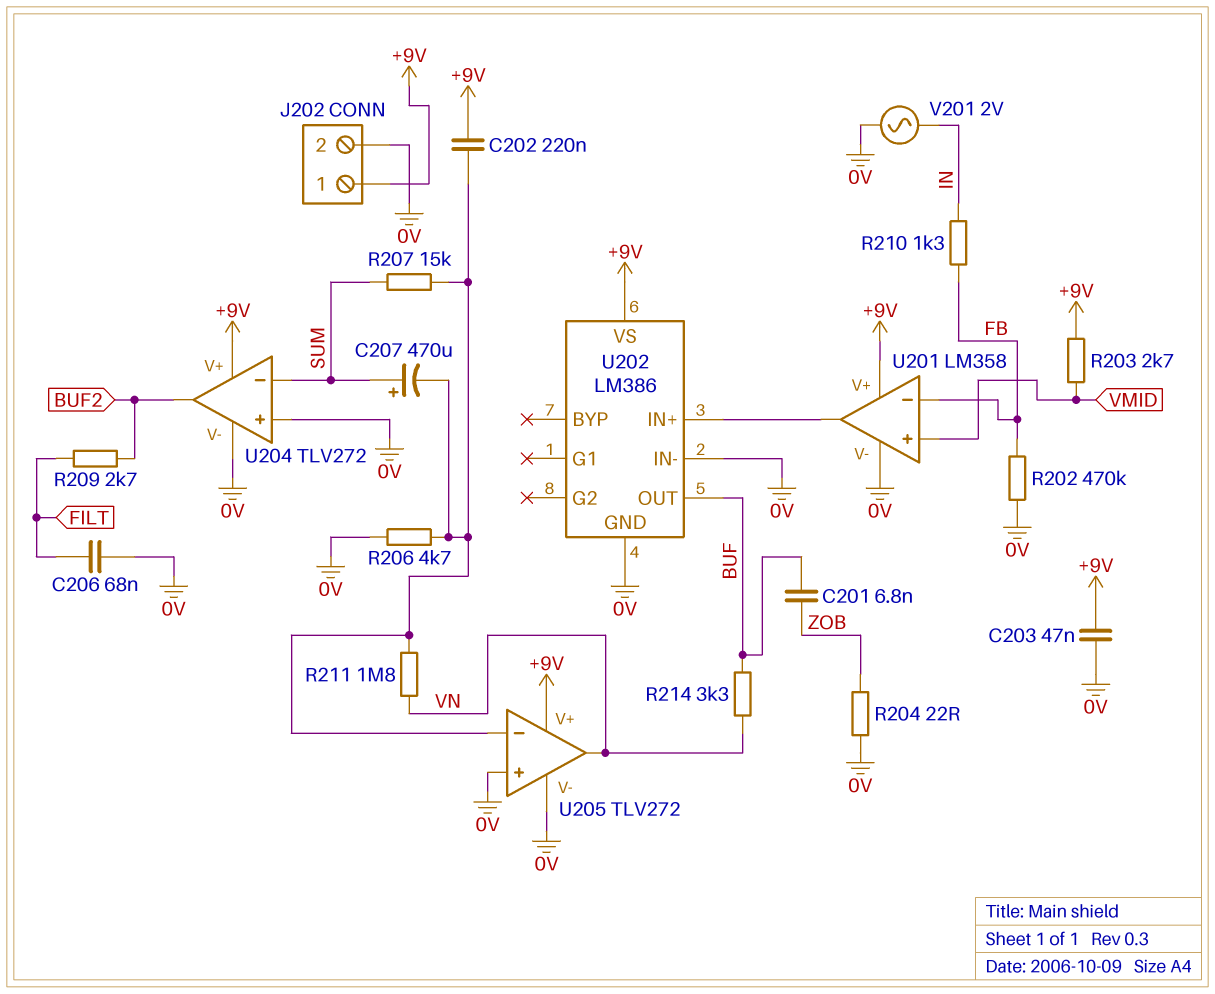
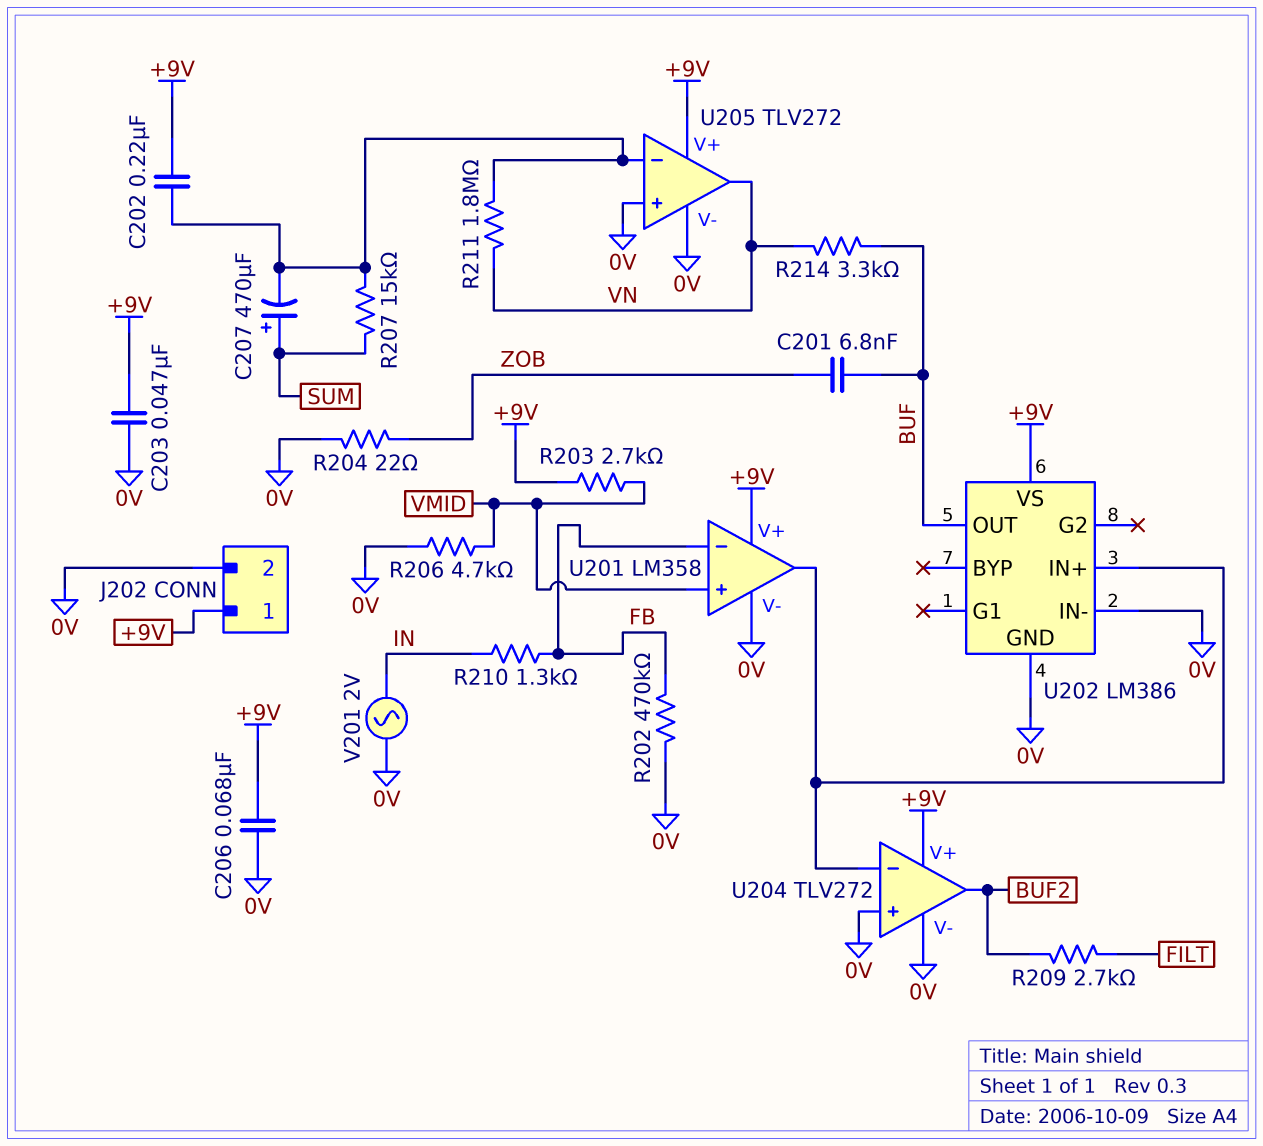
C206: 68nF (0V, FILT) -> 68nF (+9V, 0V)
R206: 4.7k (0V, U205/in-) -> 4.7k (0V, VMID)
U204 pin in-: SUM -> U201/out

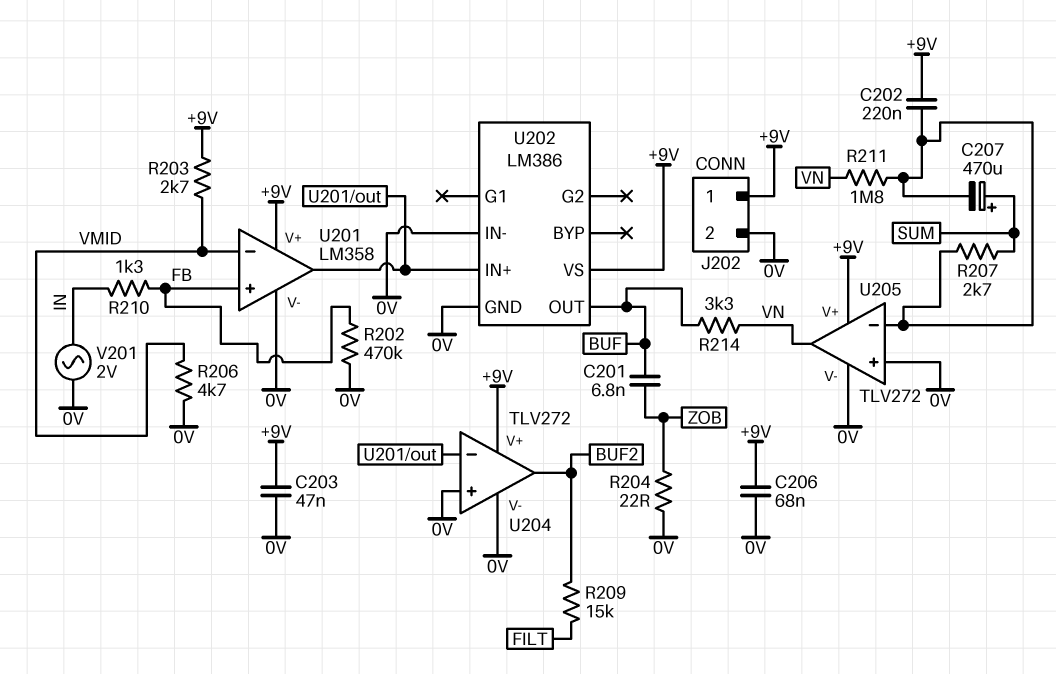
R207: 15k (SUM, U205/in-) -> 2.7k (SUM, U205/in-)
R209: 2.7k (BUF2, FILT) -> 15k (BUF2, FILT)
U201 pin in+: VMID -> FB
U201 pin in-: FB -> VMID

